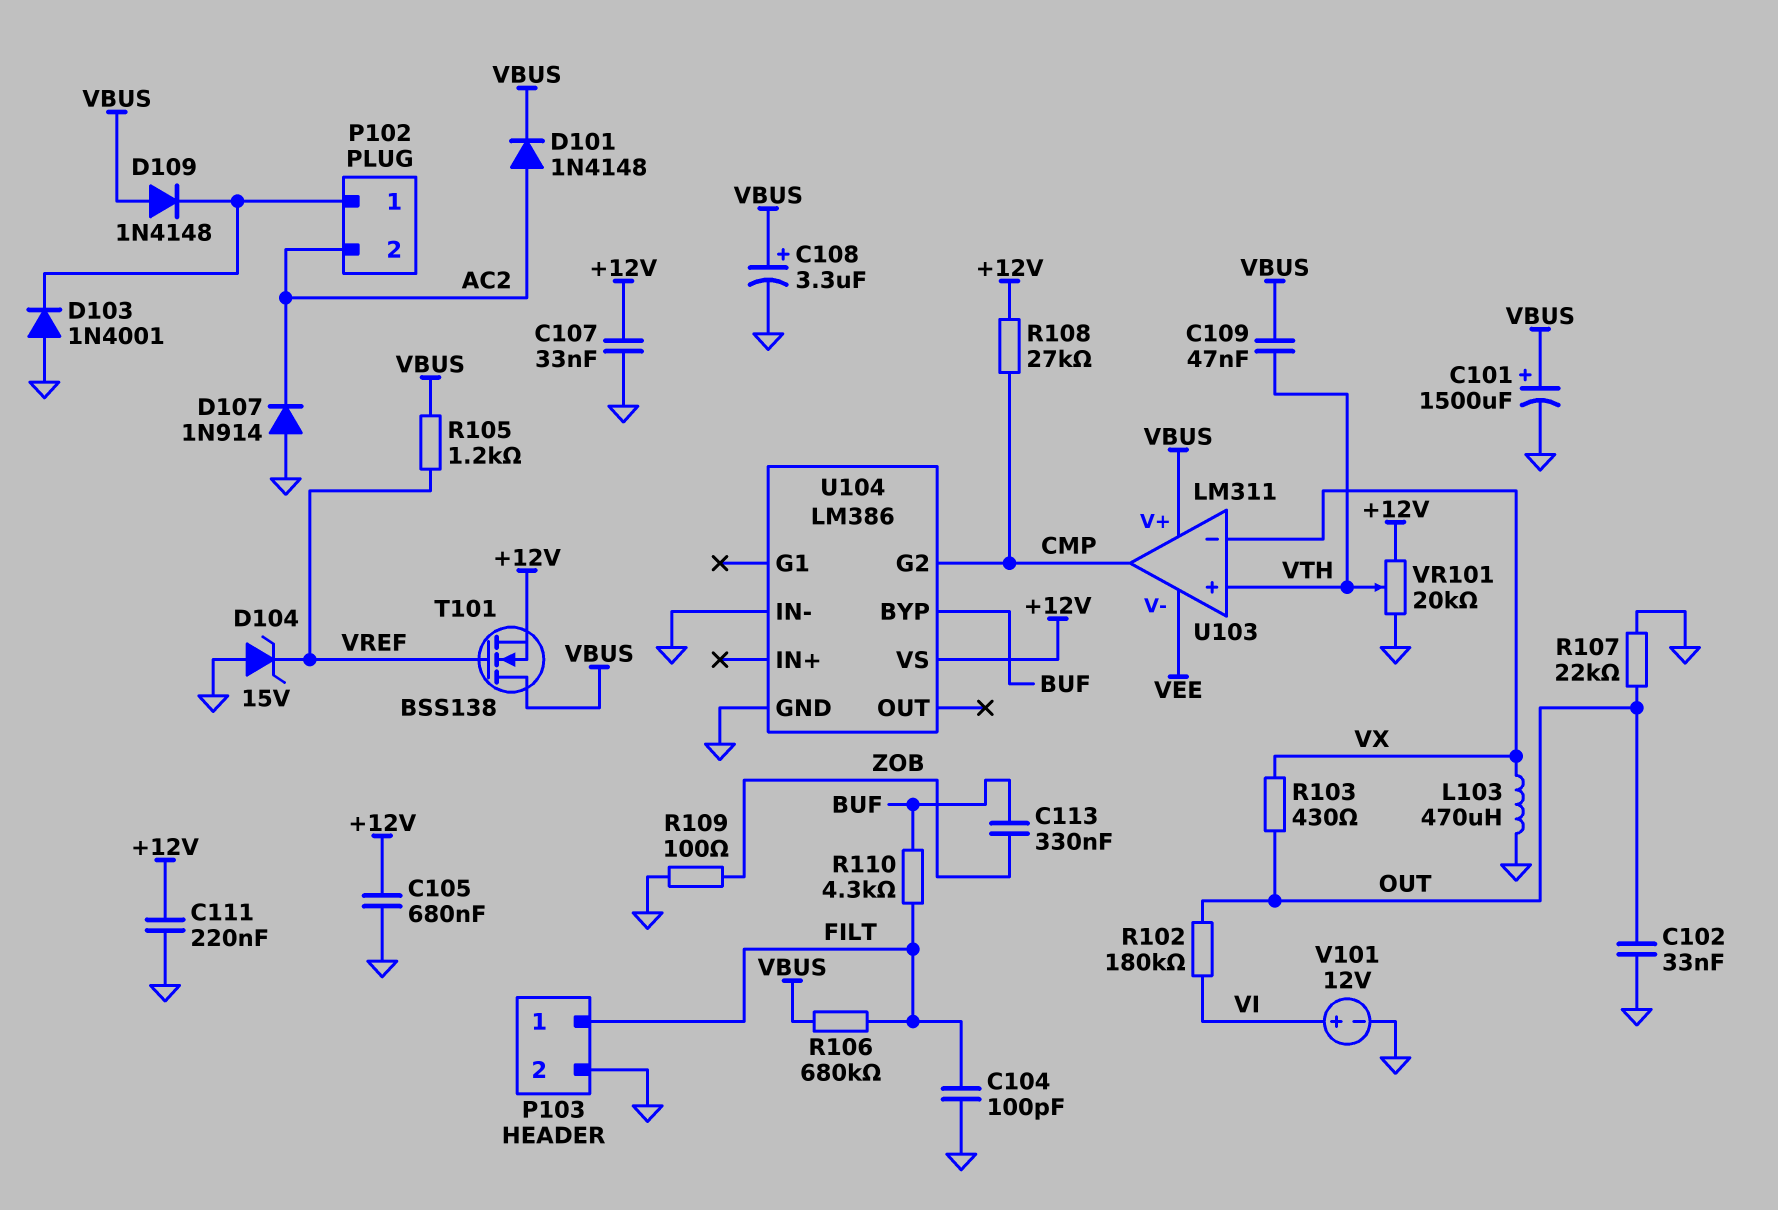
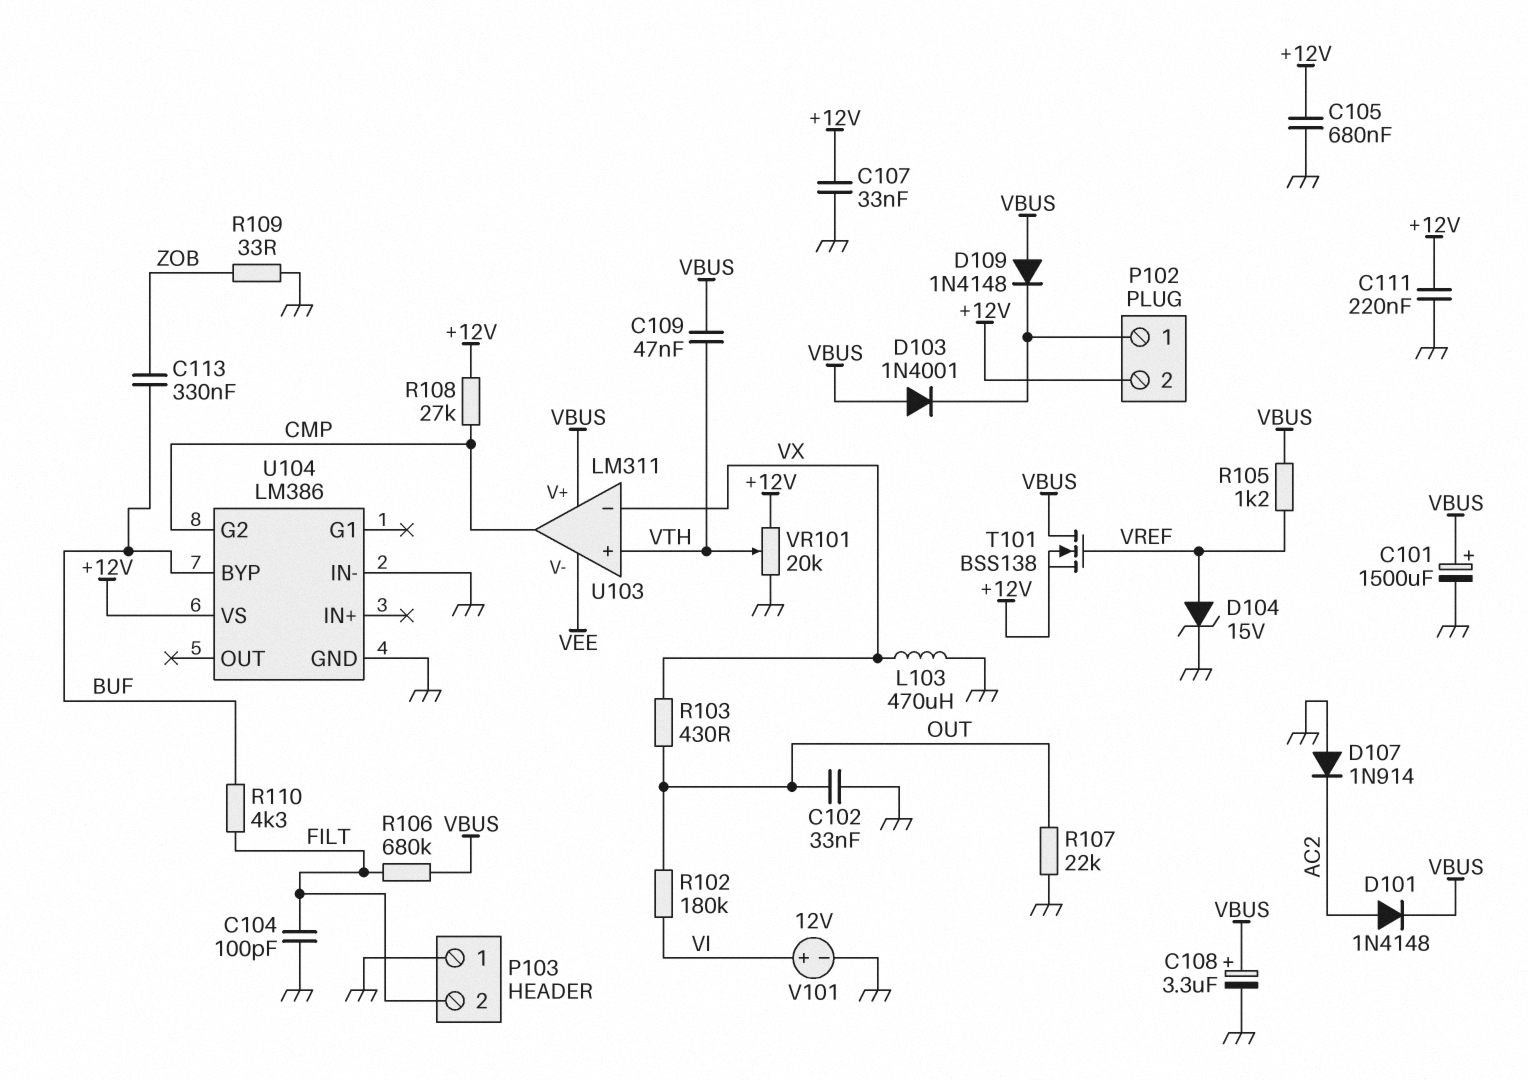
D103: diode 1N4001 (A GND, K P102/1) -> diode 1N4001 (A VBUS, K P102/1)
D104: zener 15V (A GND, K VREF) -> zener 15V (A VREF, K GND)
P102 pin 2: AC2 -> +12V
P103 pin 1: FILT -> GND
P103 pin 2: GND -> FILT
R109: 100 (GND, ZOB) -> 33 (GND, ZOB)

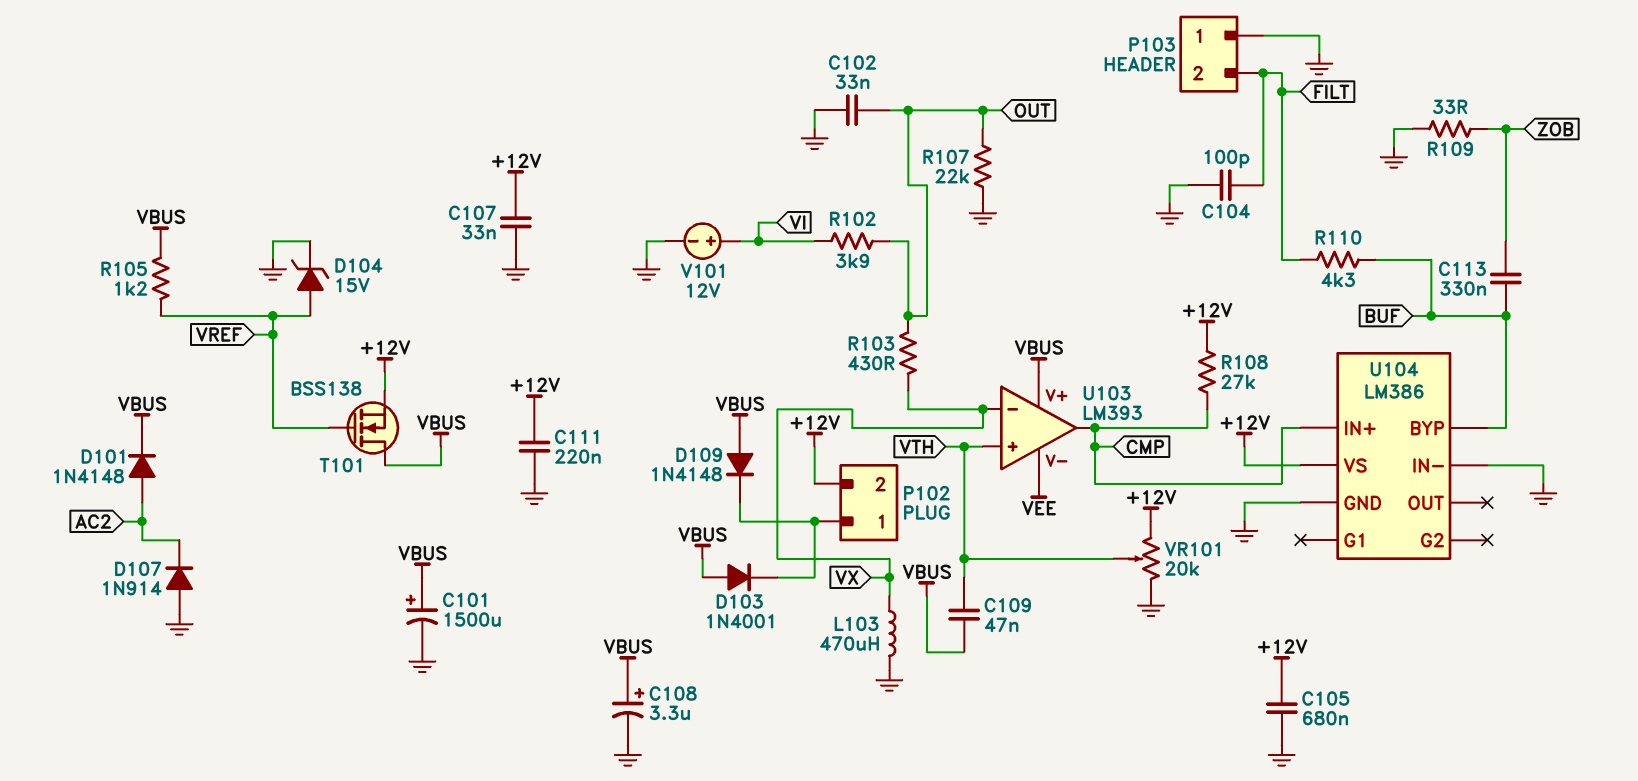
R102: 180k (OUT, VI) -> 3.9k (OUT, VI)
R106: 680k (FILT, VBUS) -> none
U103: LM311 -> LM393
U104 pin G2: CMP -> none
U104 pin IN+: none -> CMP

